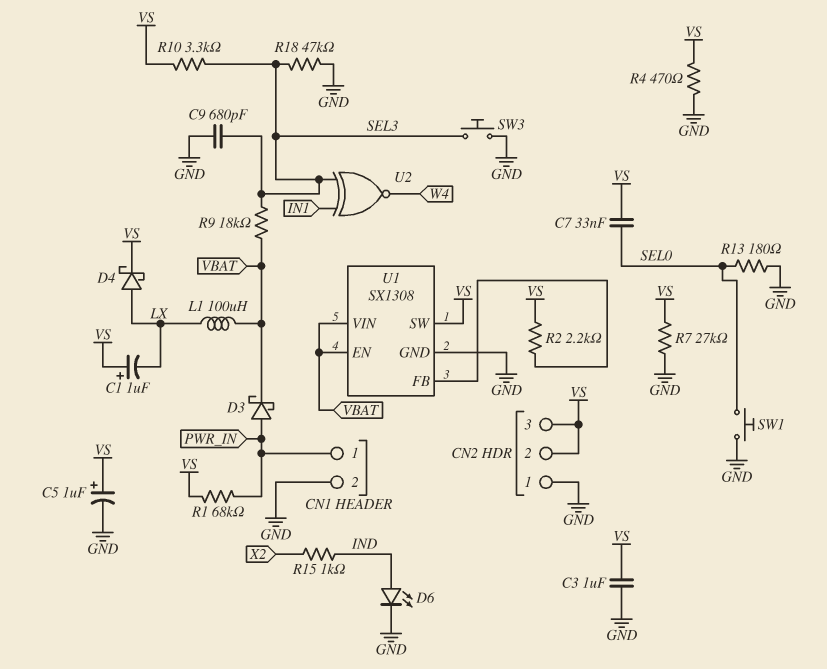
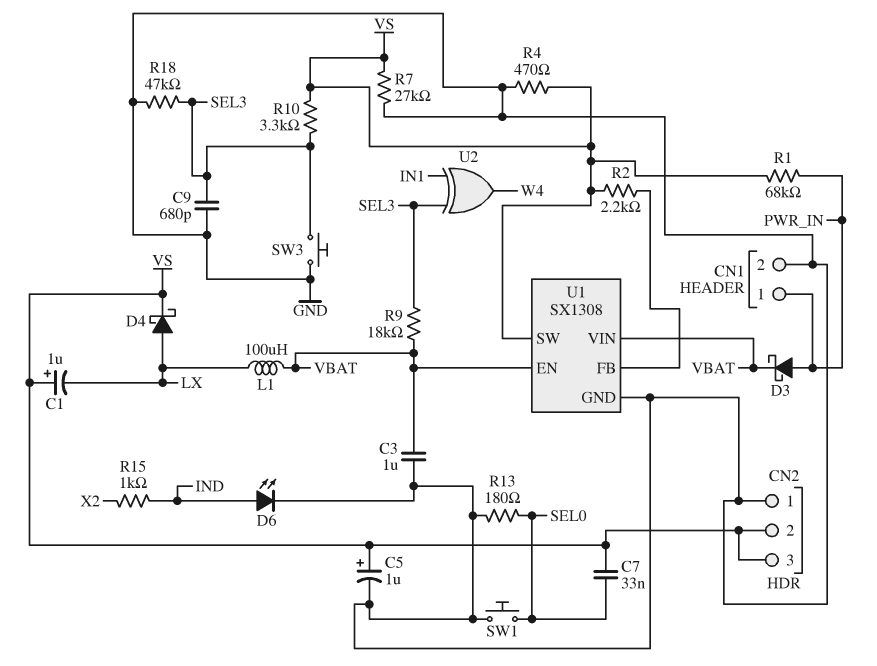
C3: 1uF (GND, VS) -> 1uF (GND, VBAT)
U2: XNOR (in IN1, in SEL3, out W4) -> XOR (in IN1, in SEL3, out W4)

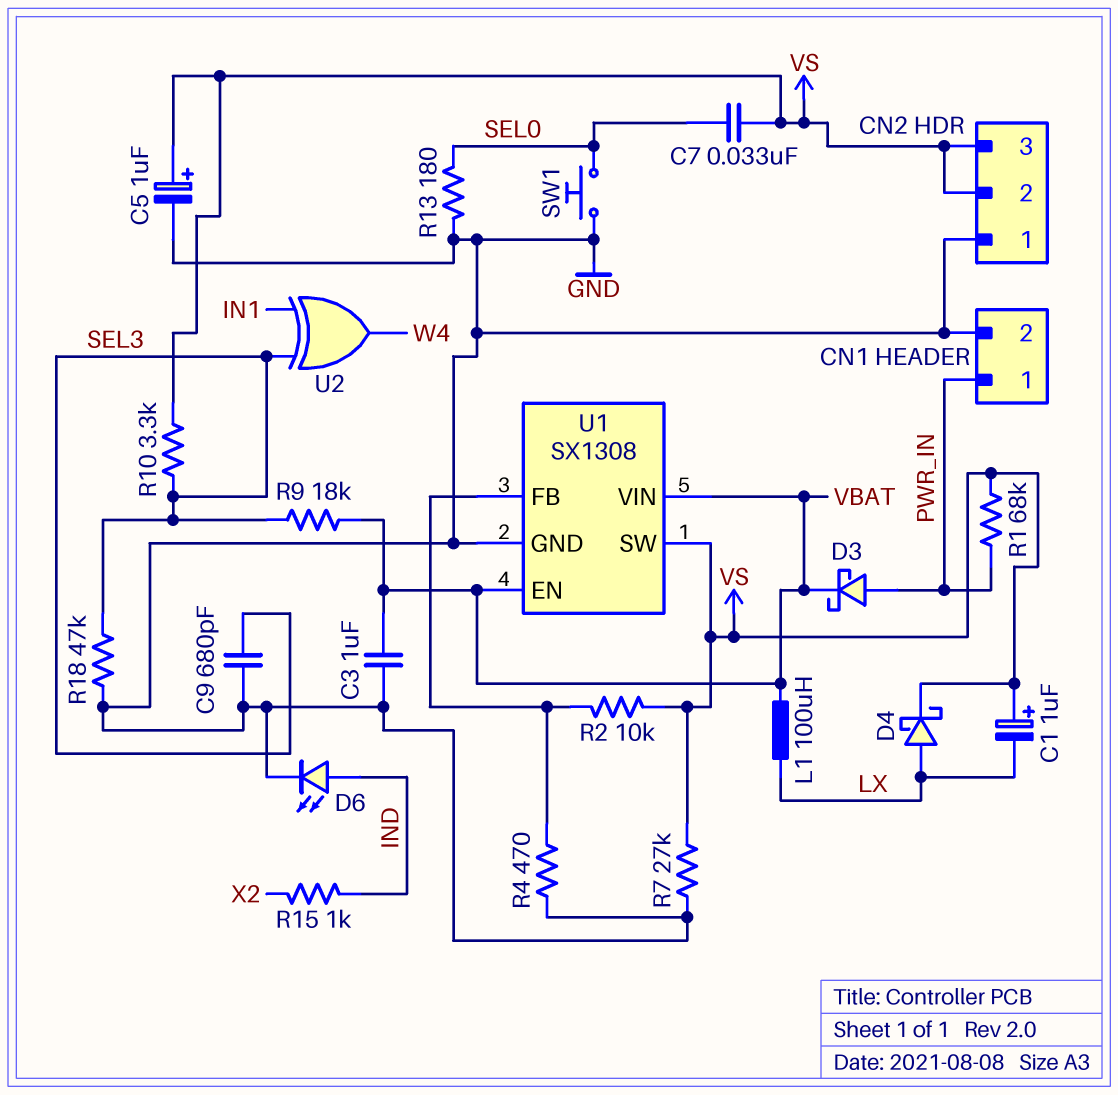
R2: 2.2k (U1/FB, VS) -> 10k (U1/FB, VS)
R4: 470 (GND, VS) -> 470 (GND, U1/FB)
SW3: button (GND, SEL3) -> none

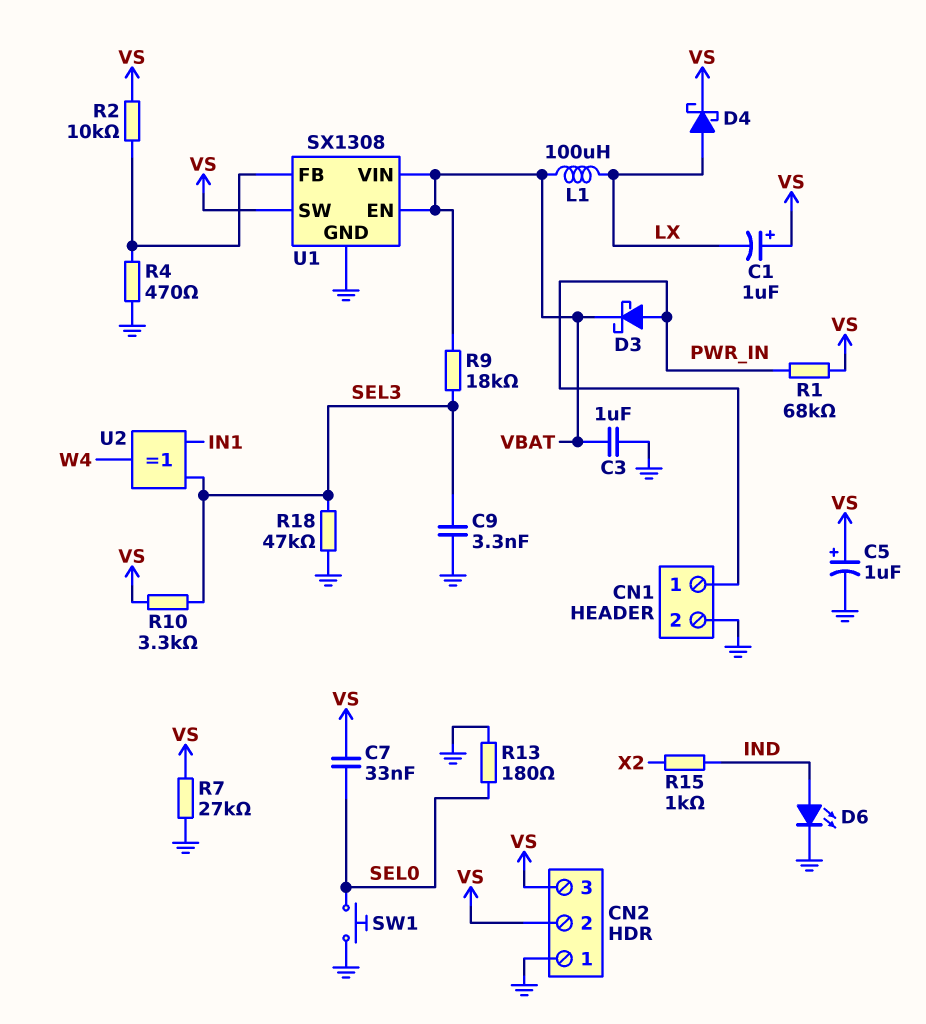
C9: 680pF (GND, SEL3) -> 3.3nF (GND, SEL3)

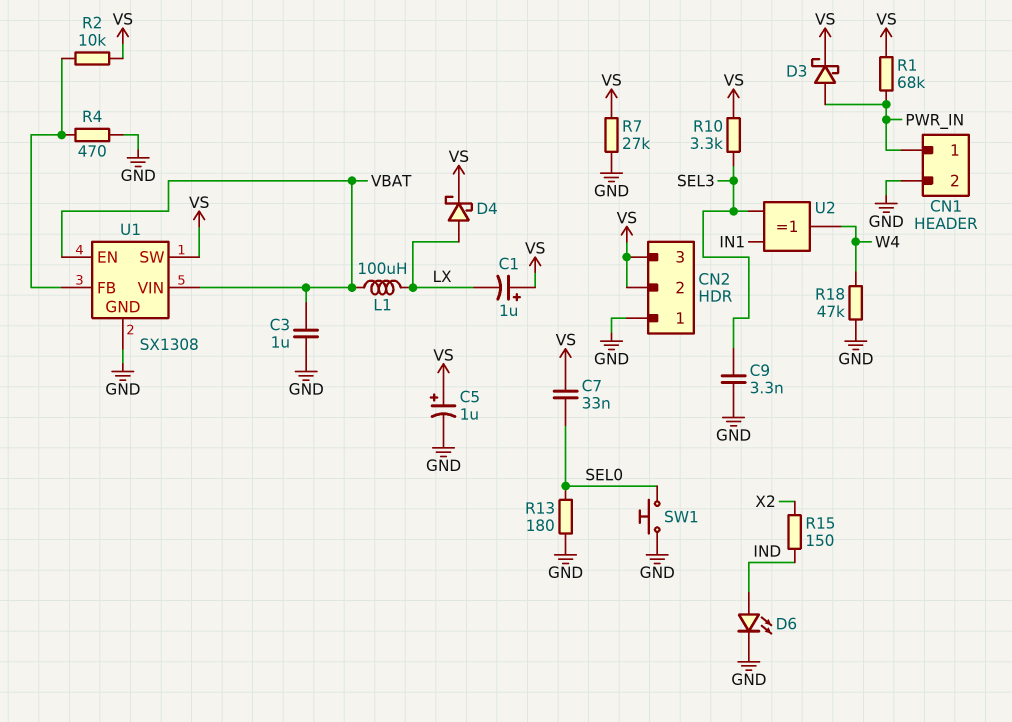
D3: schottky (A PWR_IN, K VBAT) -> schottky (A PWR_IN, K VS)
R9: 18k (SEL3, VBAT) -> none
R15: 1k (IND, X2) -> 150 (IND, X2)
R18: 47k (GND, SEL3) -> 47k (GND, W4)

